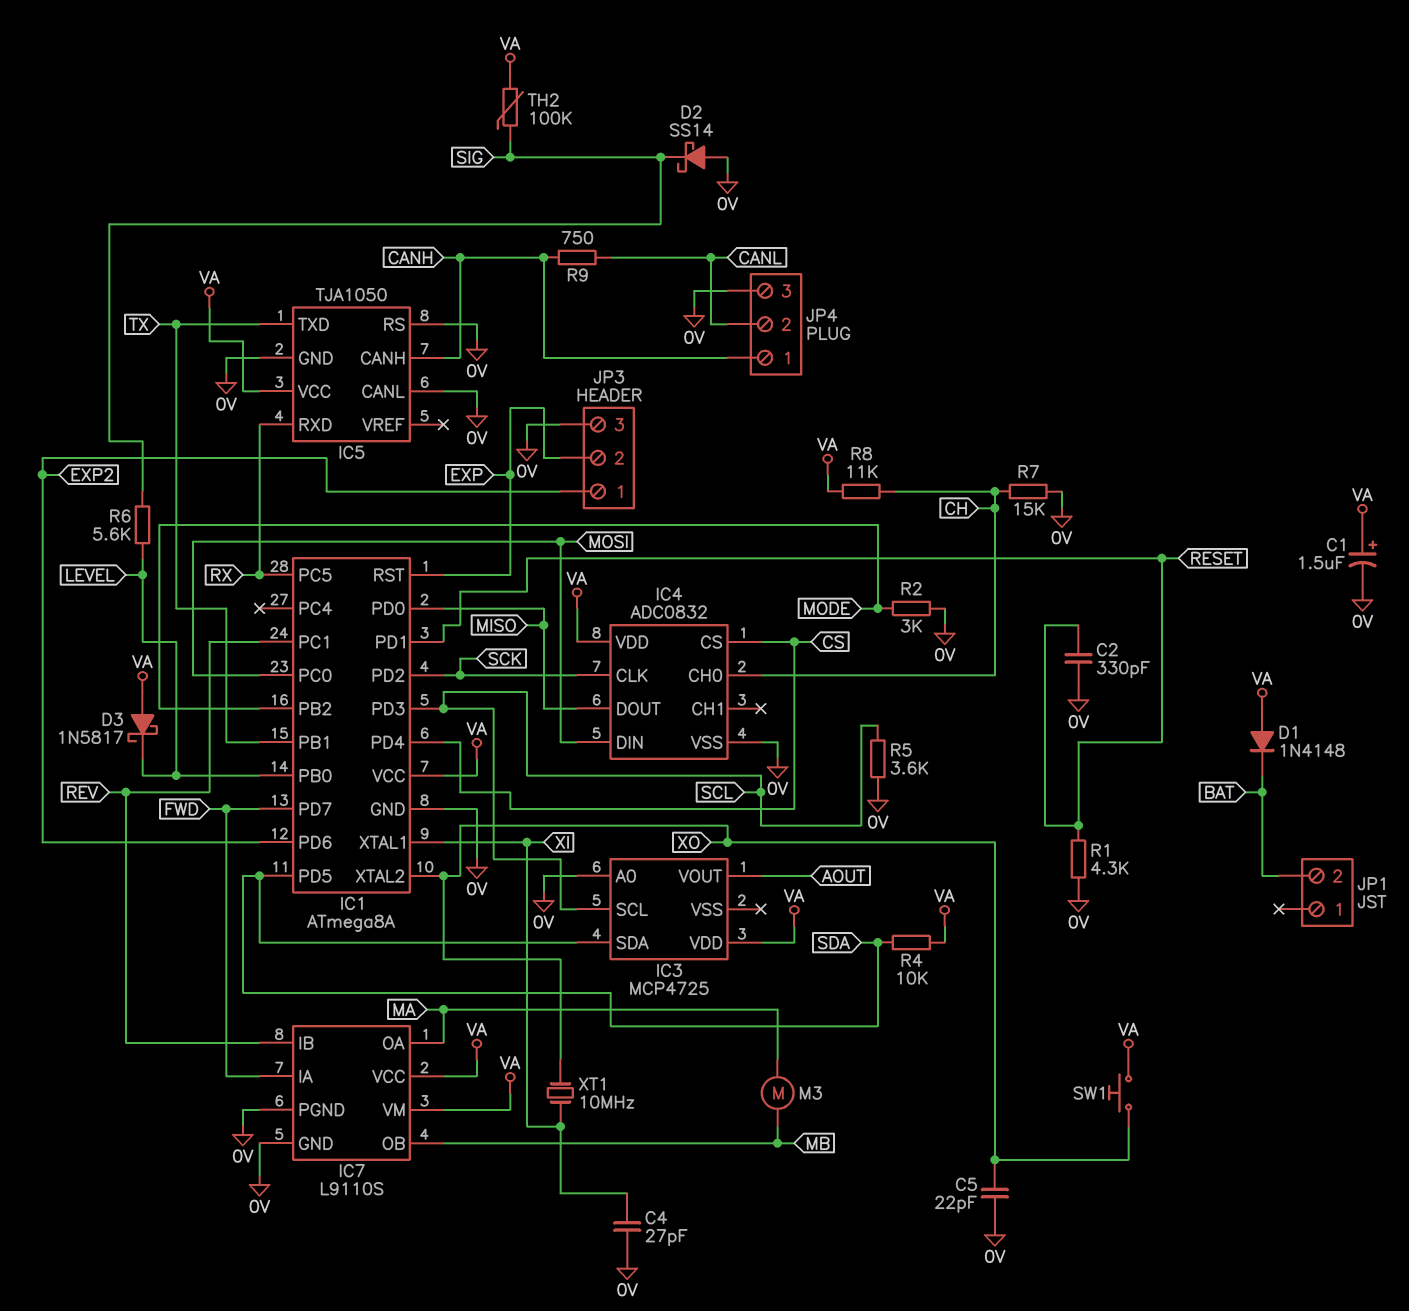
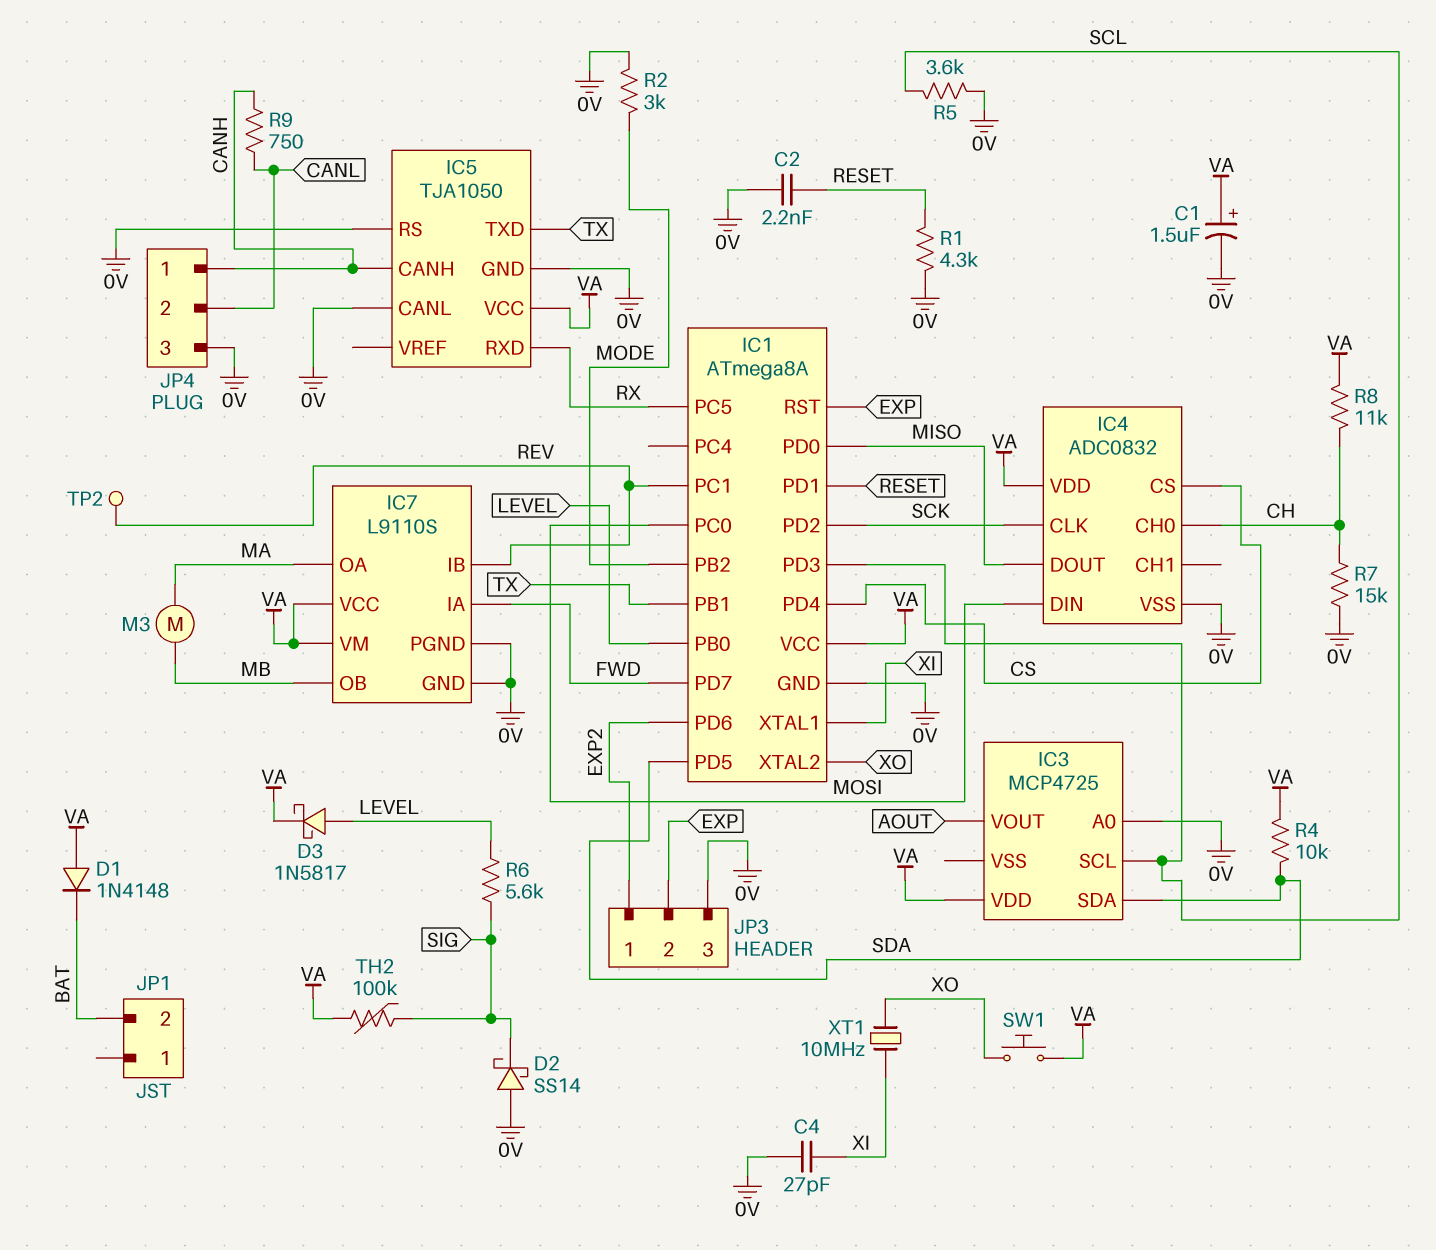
C2: 330pF (0V, RESET) -> 2.2nF (0V, RESET)
C5: 22pF (0V, XO) -> none
D3: schottky 1N5817 (A VA, K LEVEL) -> schottky 1N5817 (A LEVEL, K VA)
TP2: none -> test point (REV)

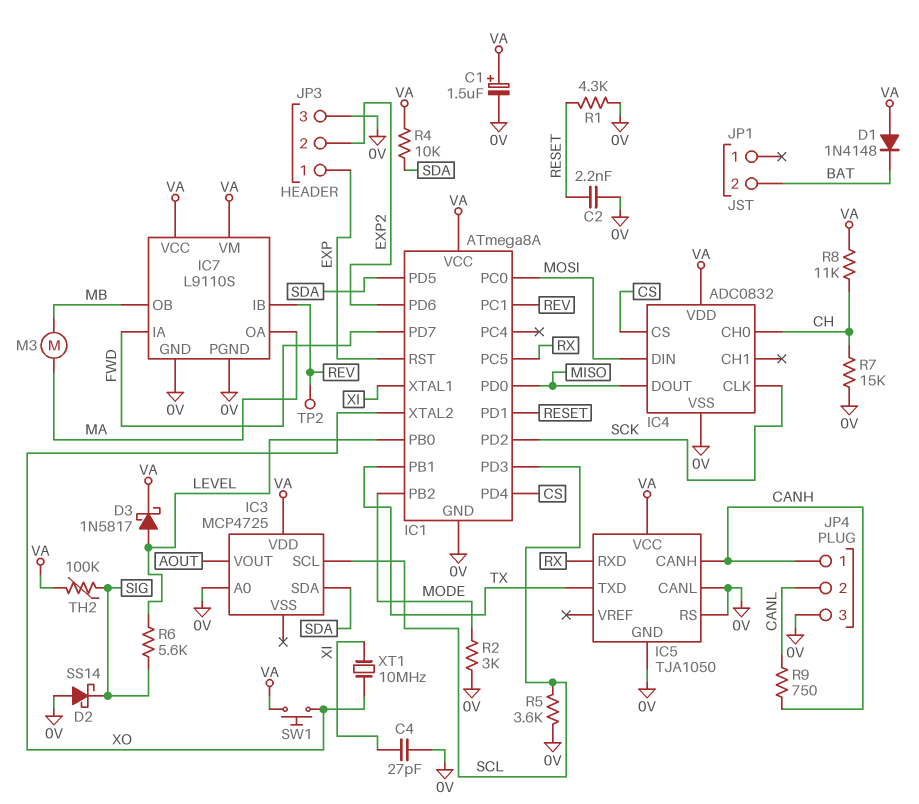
JP3 pin 1: EXP2 -> EXP
JP3 pin 2: EXP -> EXP2

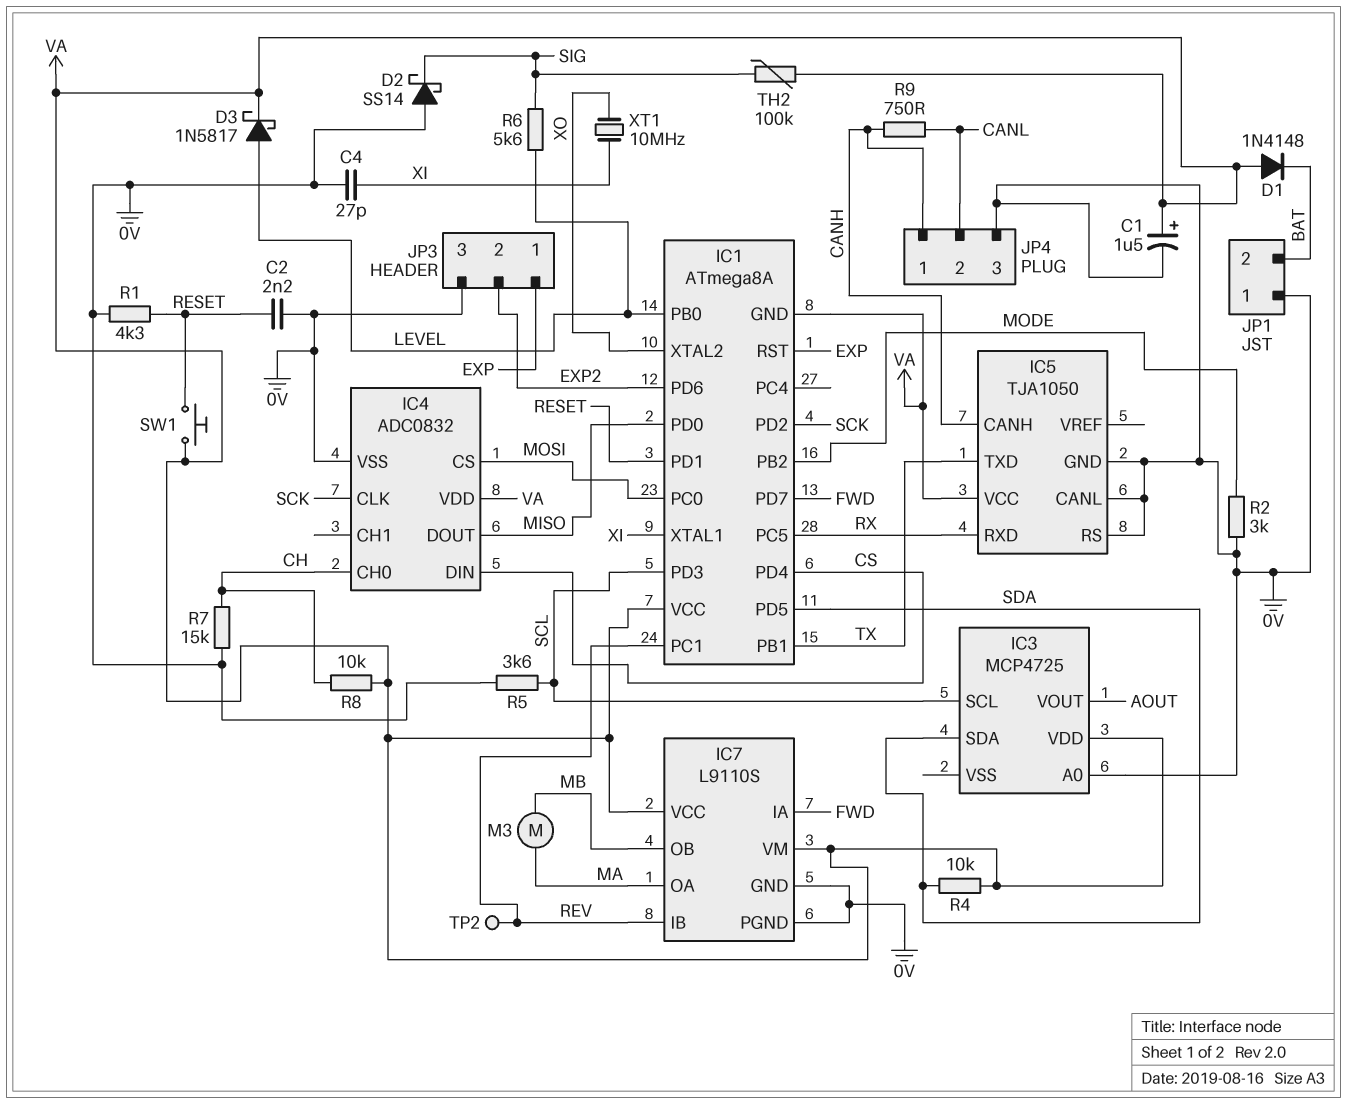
IC1 pin GND: 0V -> VA
IC4 pin CS: CS -> MOSI
IC4 pin DIN: MOSI -> CS
JP1 pin 1: none -> 0V
R8: 11k (CH, VA) -> 10k (CH, VA)
SW1: button (VA, XO) -> button (RESET, VA)

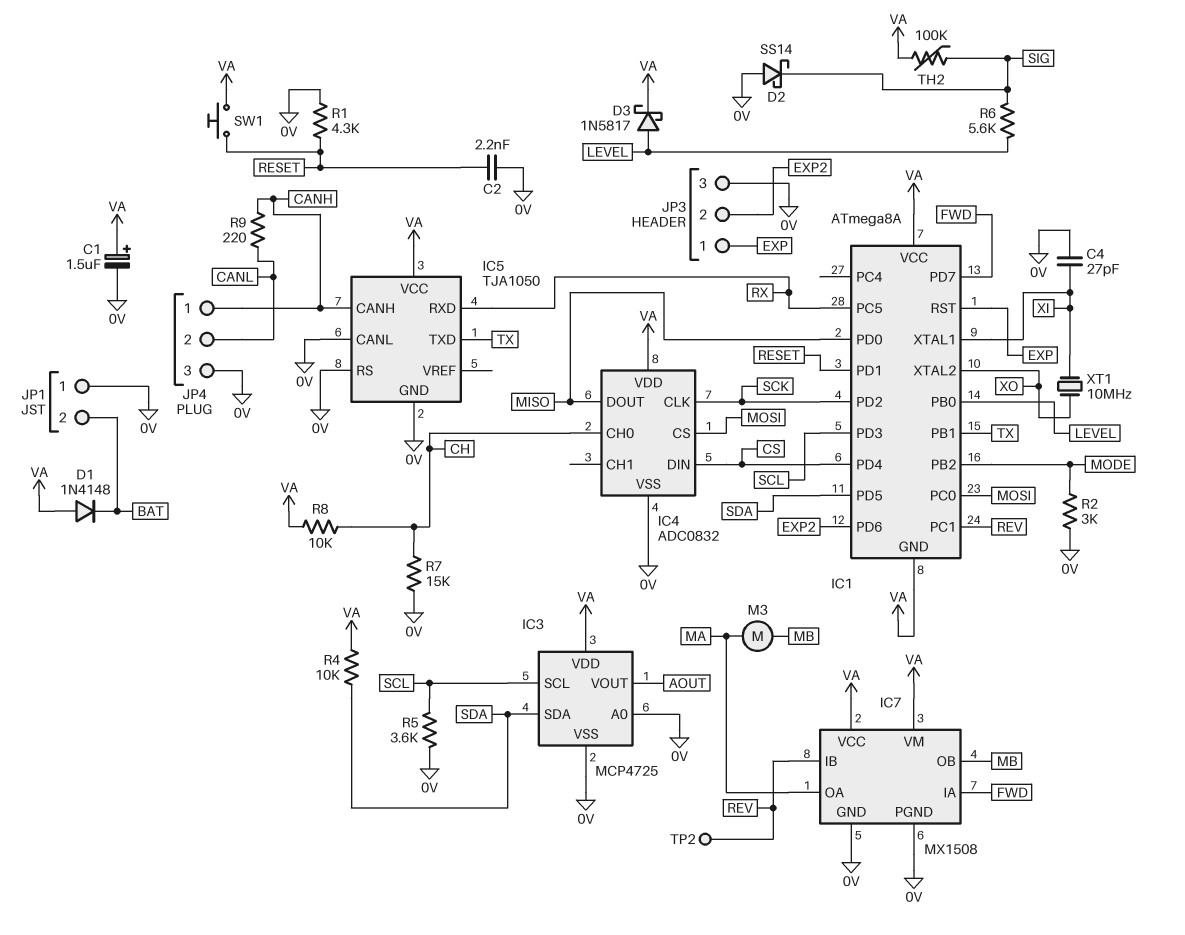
IC3 pin VSS: none -> 0V
IC7: L9110S -> MX1508
R9: 750 (CANH, CANL) -> 220 (CANH, CANL)

